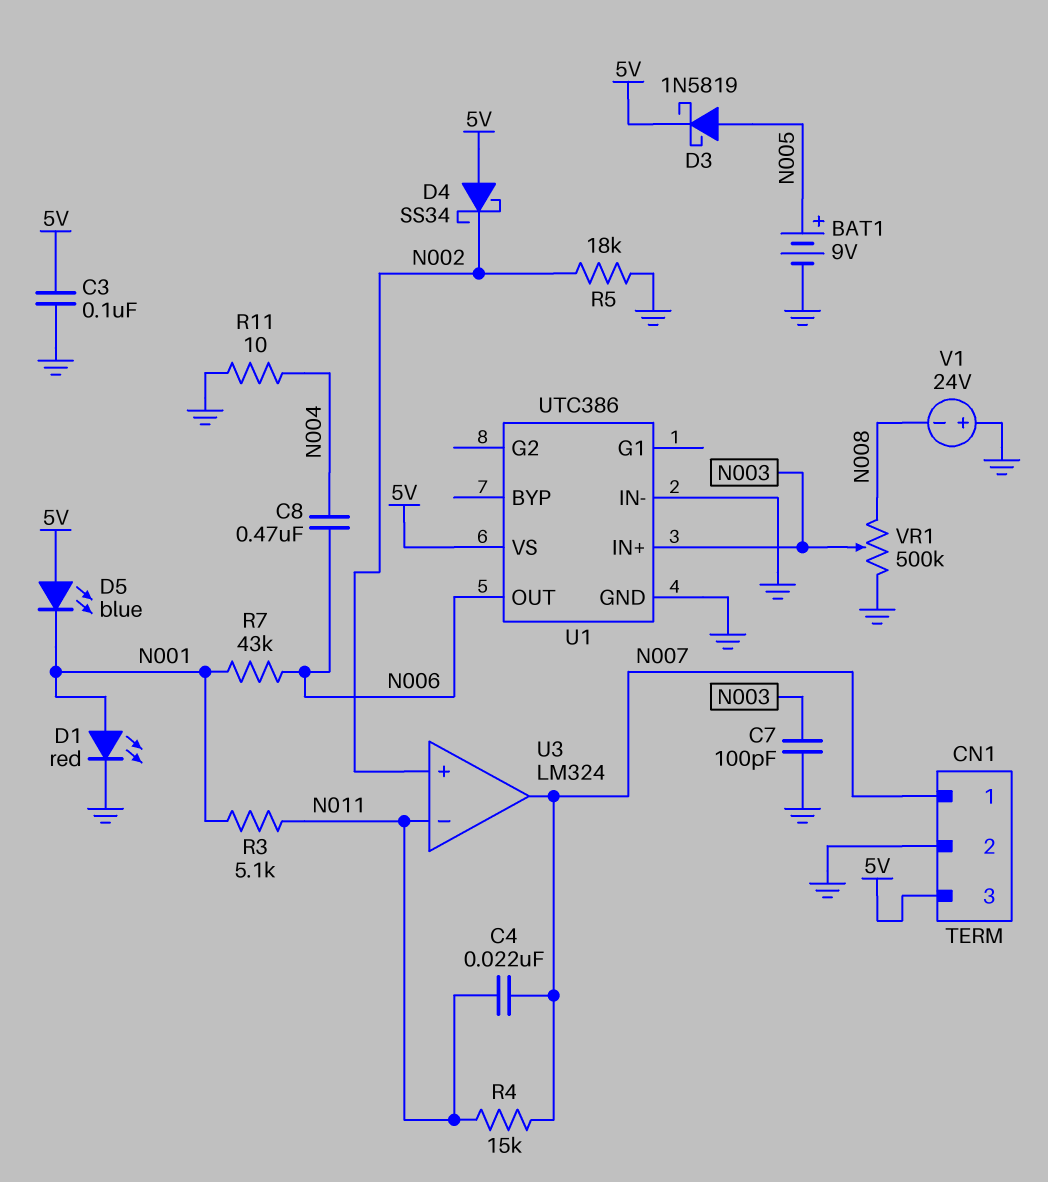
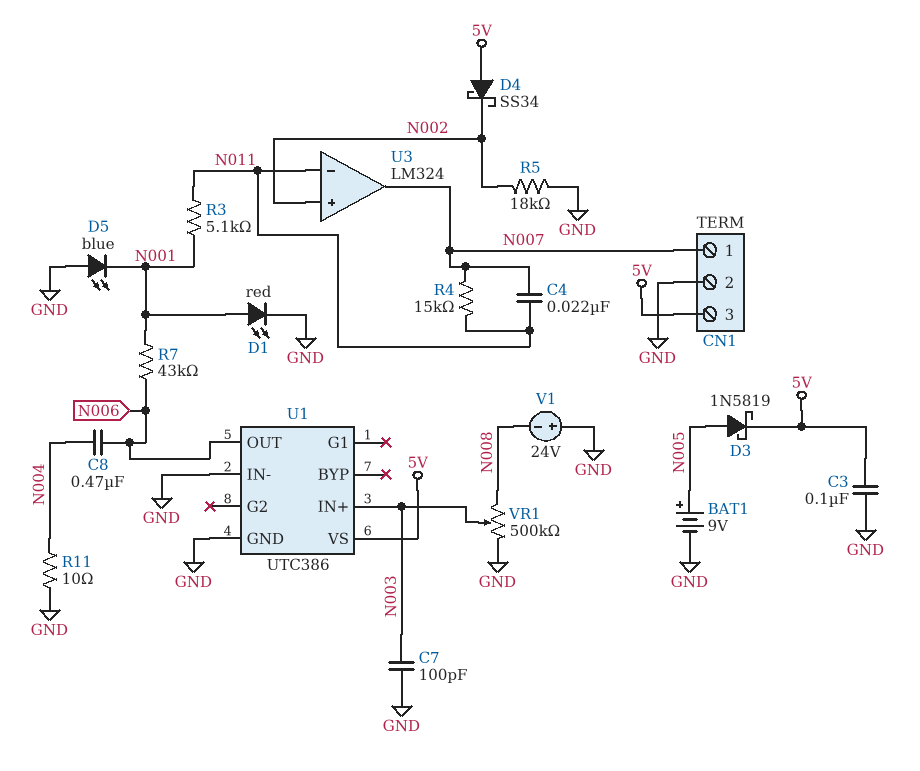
D5: LED blue (A 5V, K N001) -> LED blue (A GND, K N001)

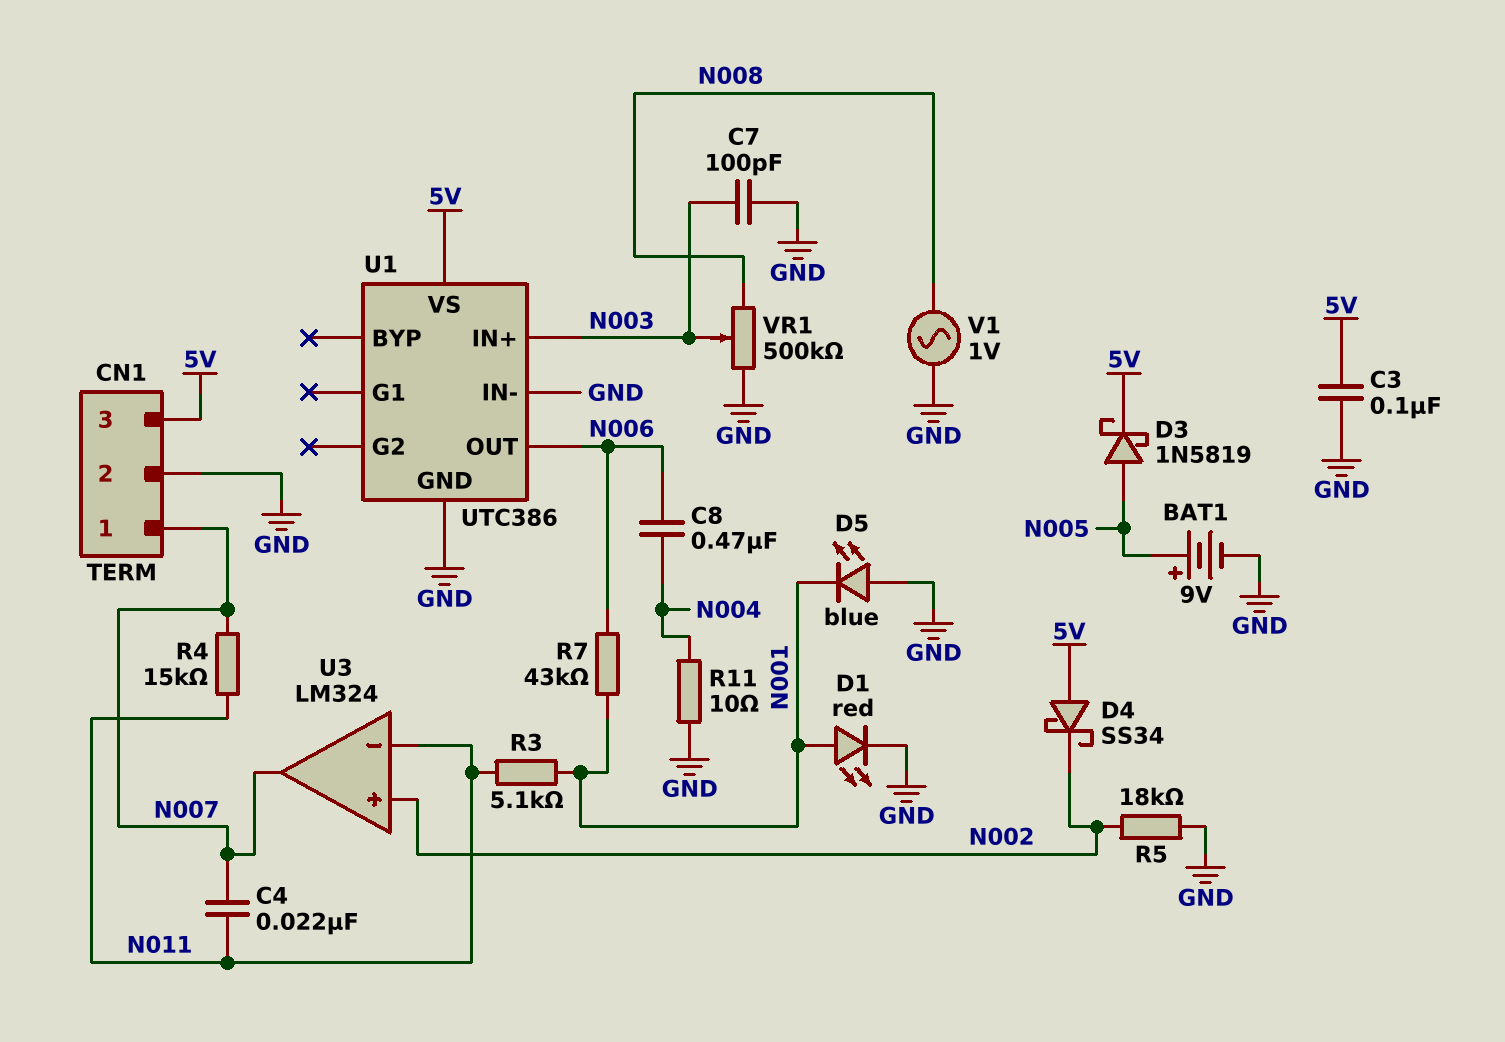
V1: 24V (plus GND, minus N008) -> AC 1V (GND, N008)

